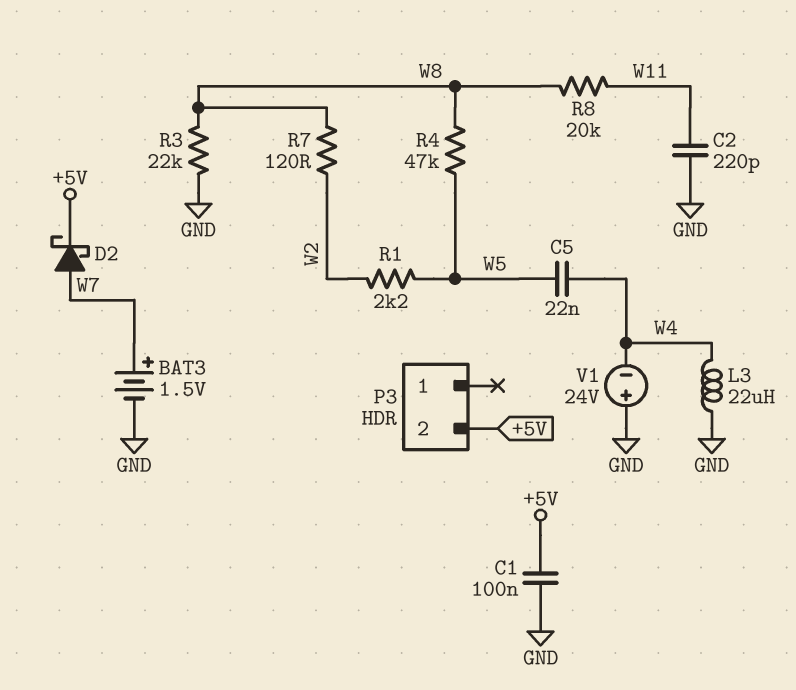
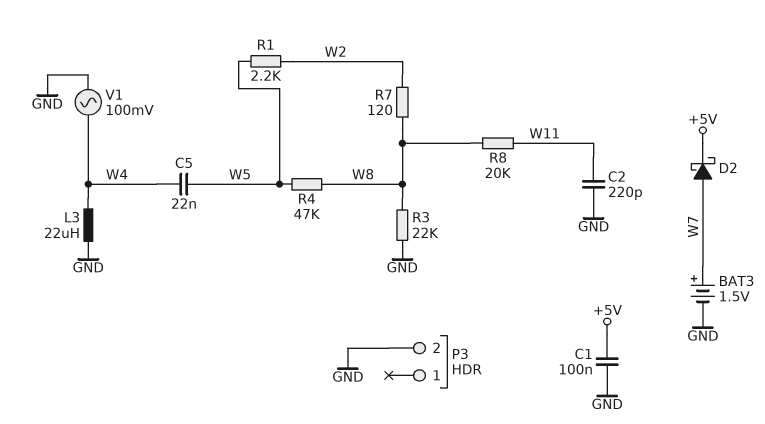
P3 pin 2: +5V -> GND
V1: 24V (plus GND, minus W4) -> AC 100mV (GND, W4)

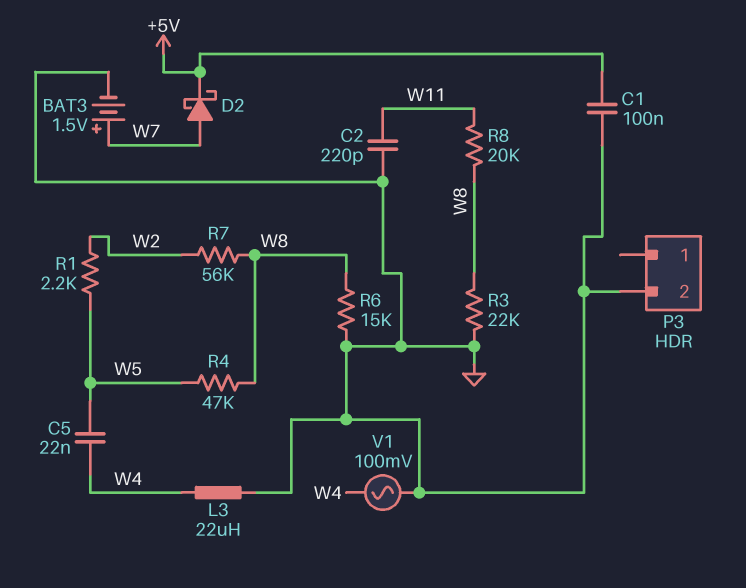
R6: none -> 15k (GND, W8)
R7: 120 (W2, W8) -> 56k (W2, W8)

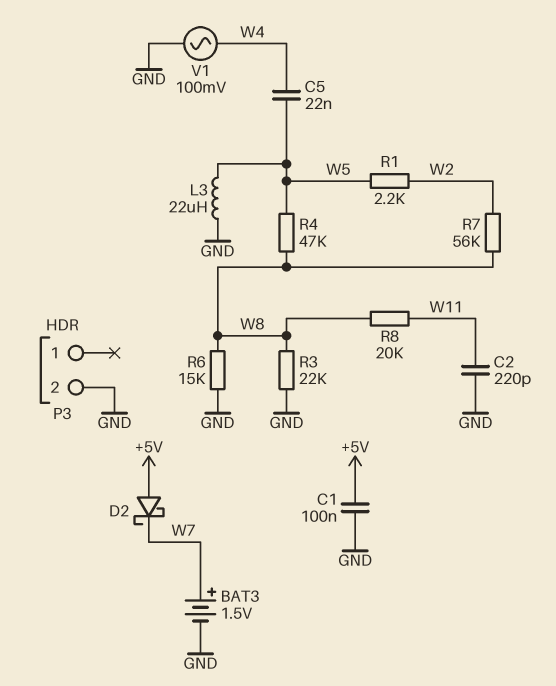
D2: schottky (A W7, K +5V) -> schottky (A +5V, K W7)
L3: 22uH (GND, W4) -> 22uH (GND, W5)

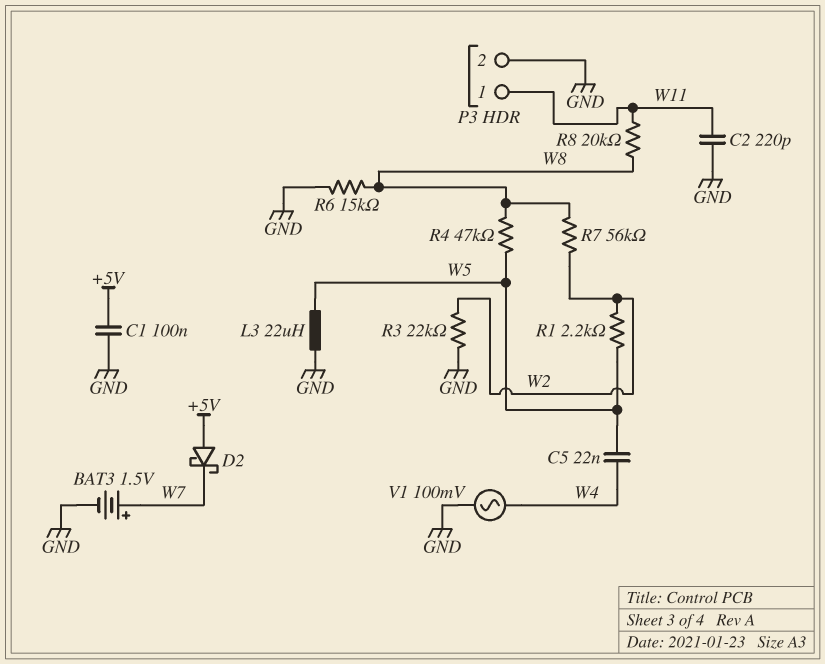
P3 pin 1: none -> W11
R3: 22k (GND, W8) -> 22k (GND, W2)

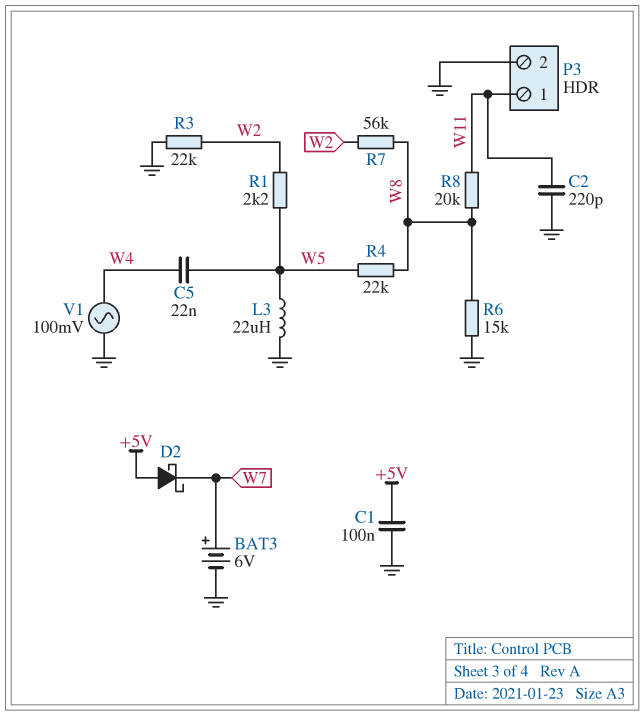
BAT3: 1.5V (plus W7, minus GND) -> 6V (plus W7, minus GND)
R4: 47k (W5, W8) -> 22k (W5, W8)

